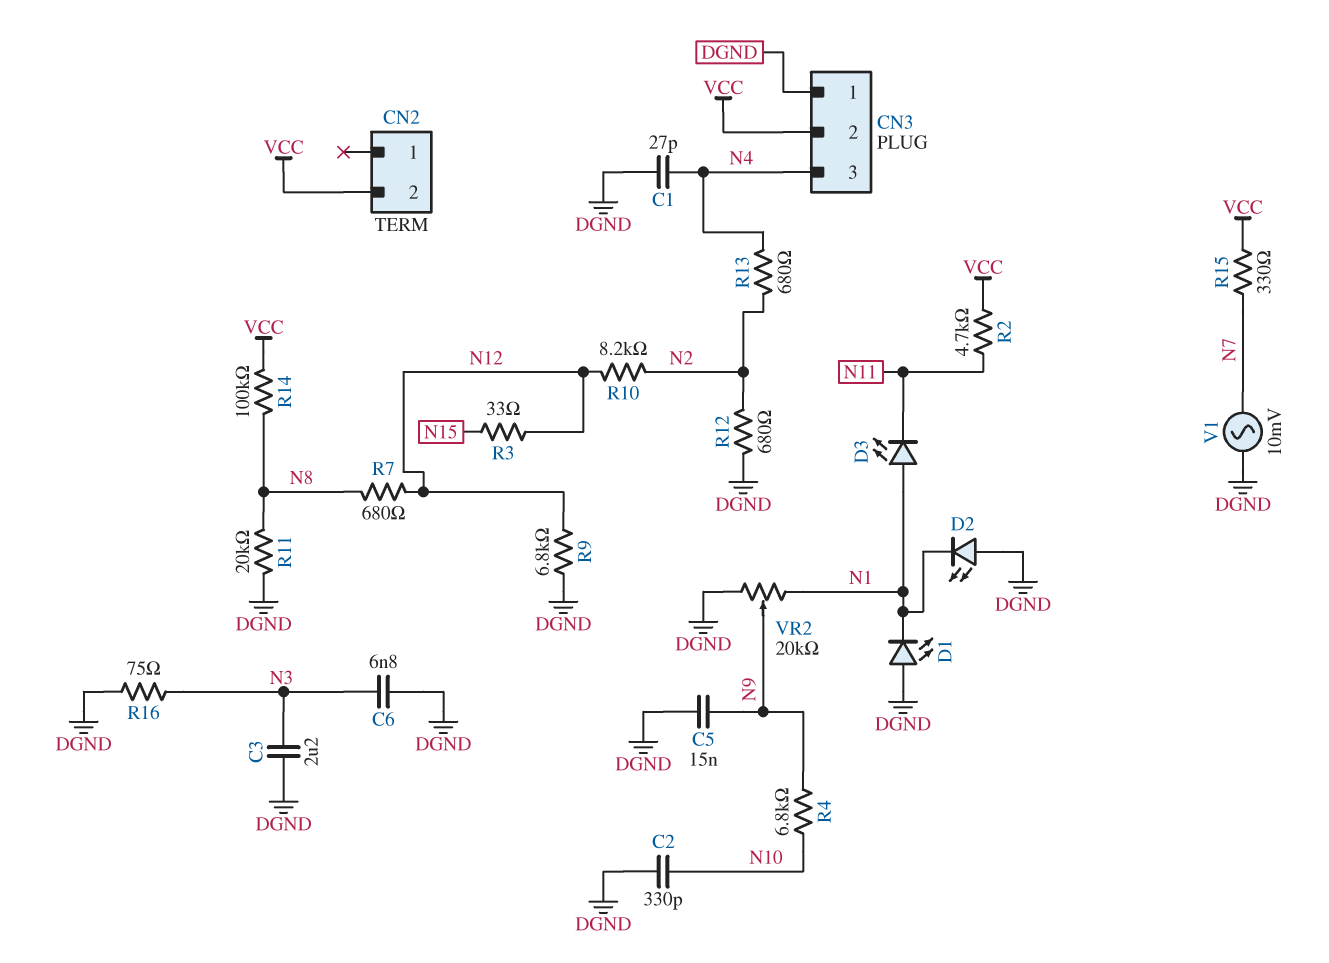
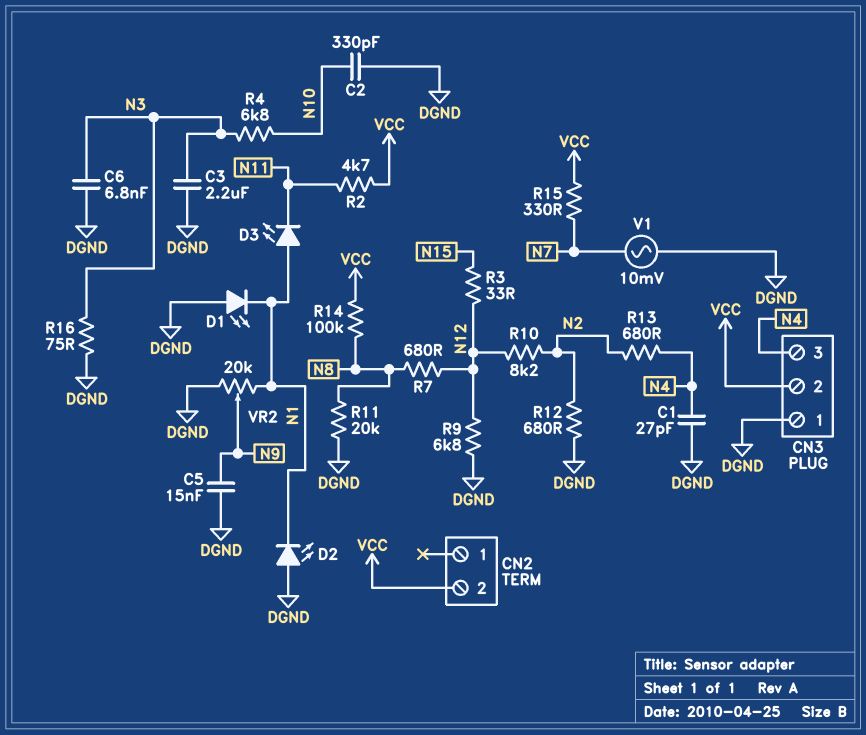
R4: 6.8k (N9, N10) -> 6.8k (N3, N10)

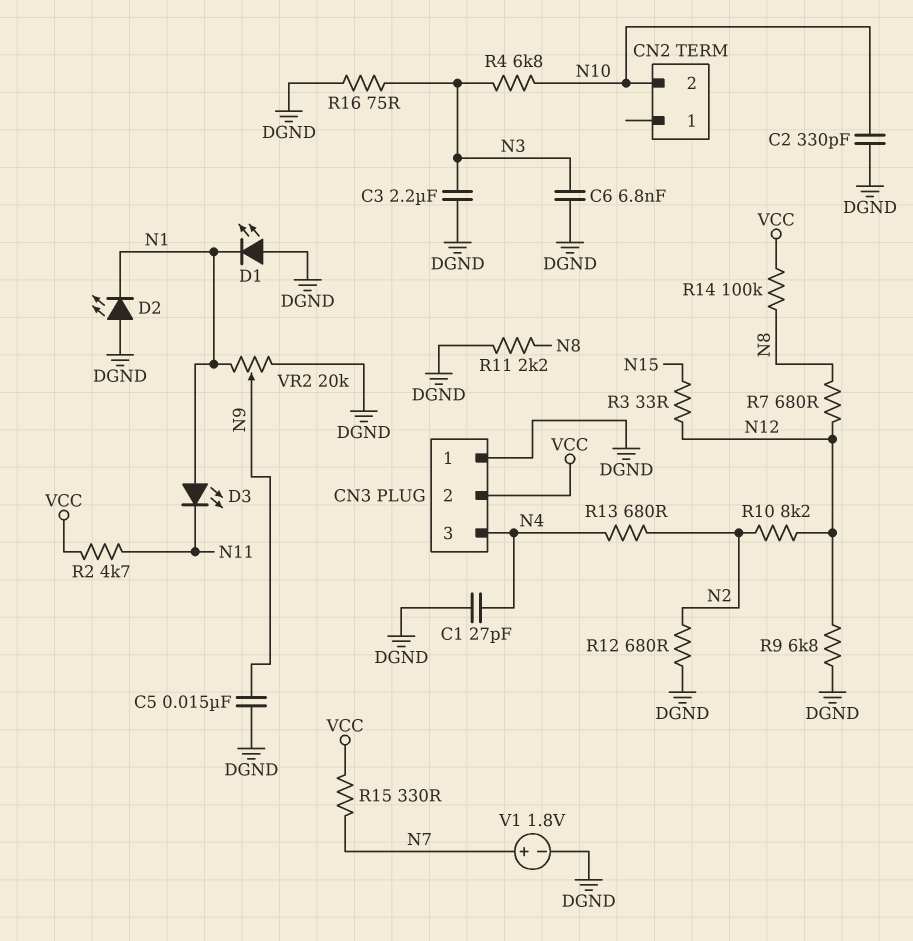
CN2 pin 2: VCC -> N10
R11: 20k (DGND, N8) -> 2.2k (DGND, N8)
V1: AC 10mV (DGND, N7) -> 1.8V (plus N7, minus DGND)

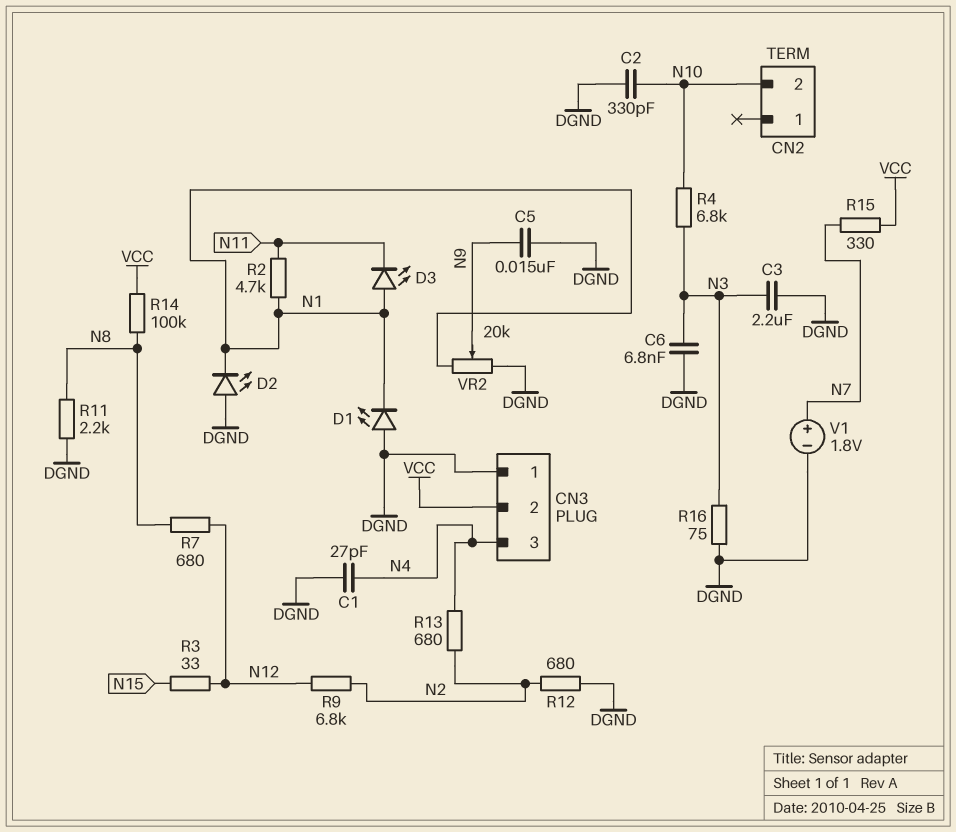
R2: 4.7k (N11, VCC) -> 4.7k (N1, N11)
R9: 6.8k (DGND, N12) -> 6.8k (N2, N12)
R10: 8.2k (N2, N12) -> none

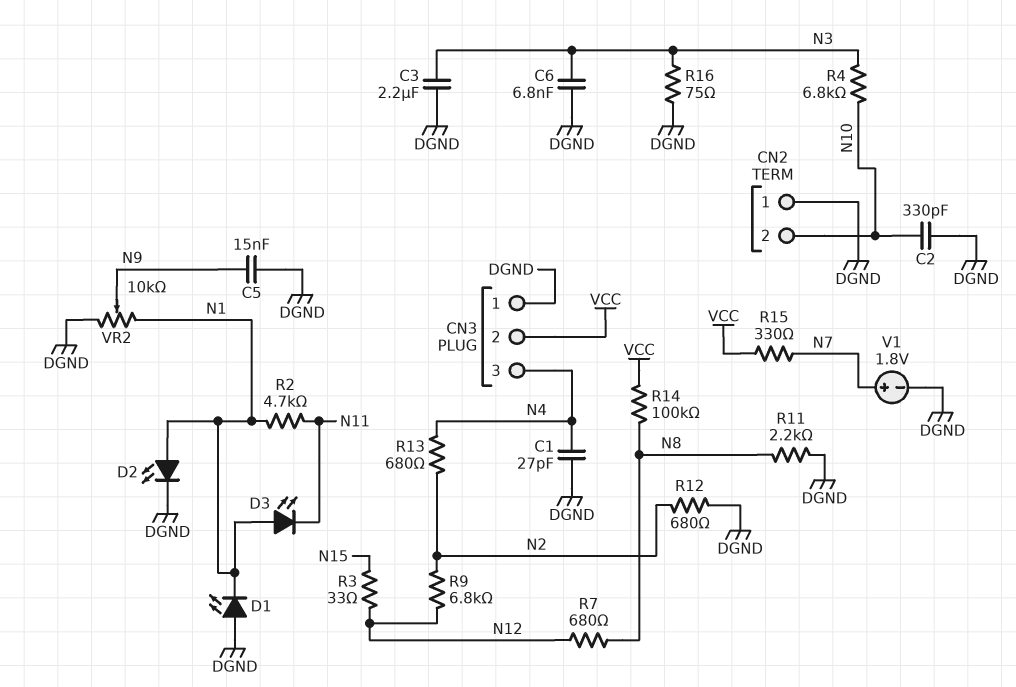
CN2 pin 1: none -> DGND
D2: LED (A DGND, K N1) -> LED (A N1, K DGND)
VR2: 20k (DGND, N1, wiper N9) -> 10k (DGND, N1, wiper N9)

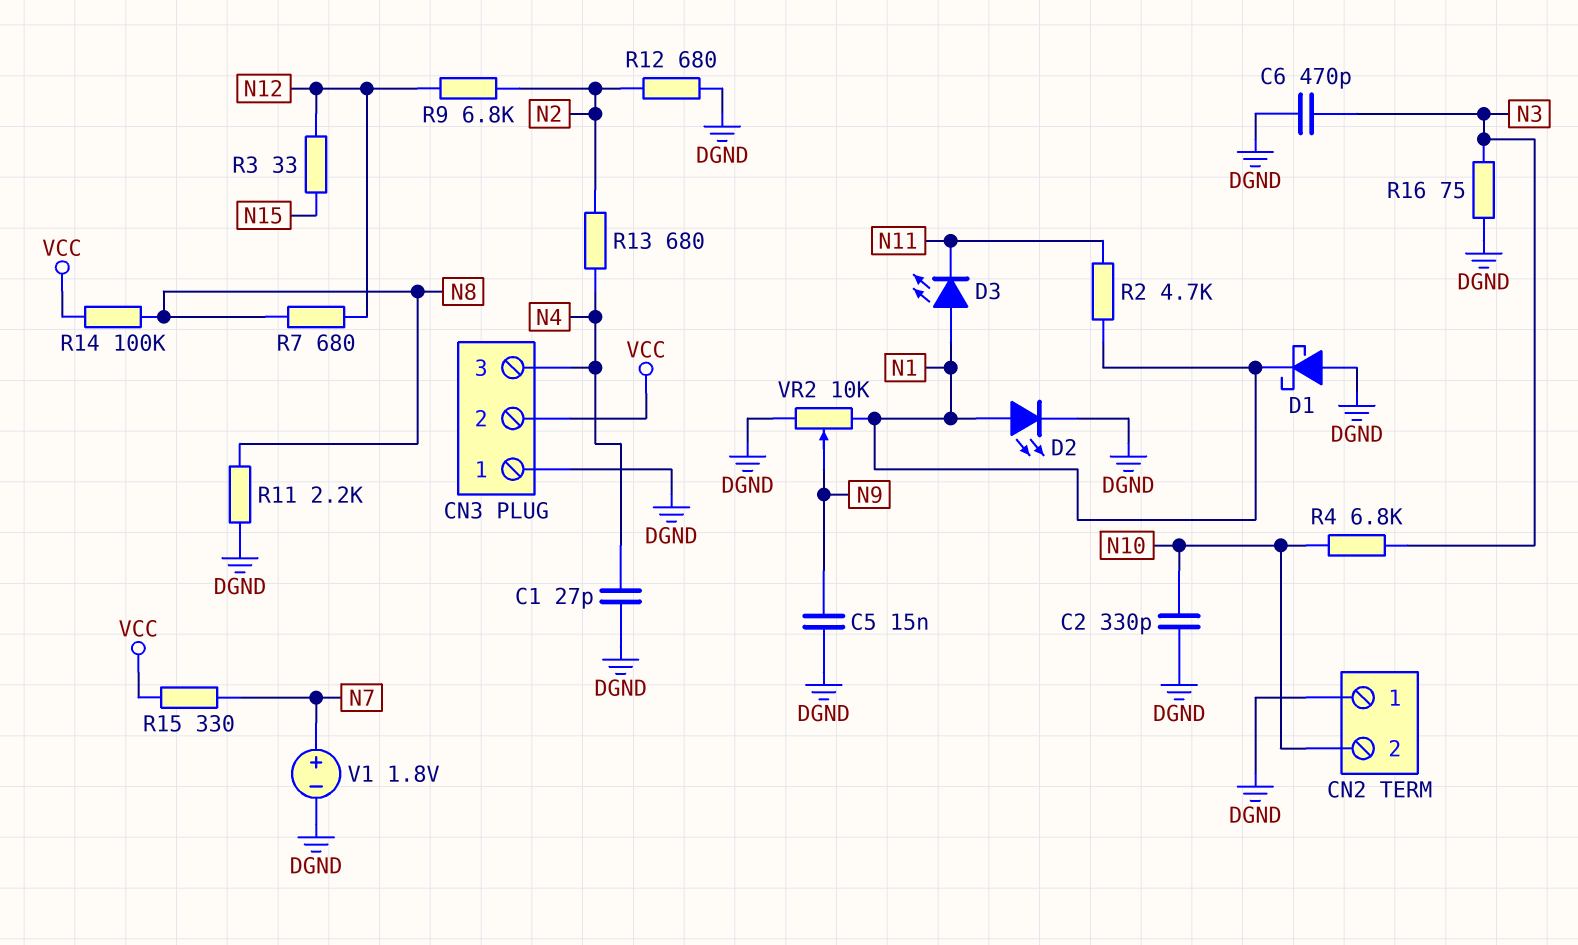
C3: 2.2uF (DGND, N3) -> none
C6: 6.8nF (DGND, N3) -> 470pF (DGND, N3)
D1: LED (A DGND, K N1) -> schottky (A DGND, K N1)

